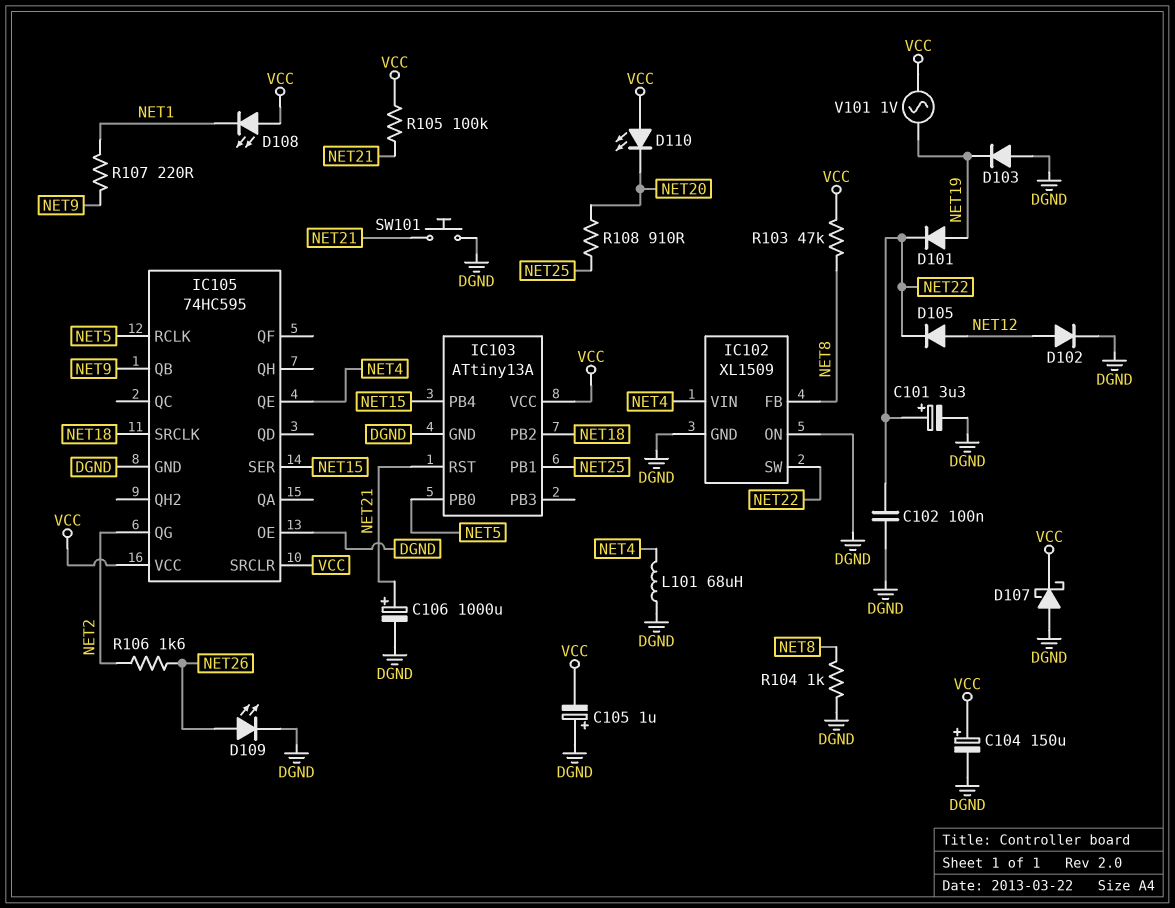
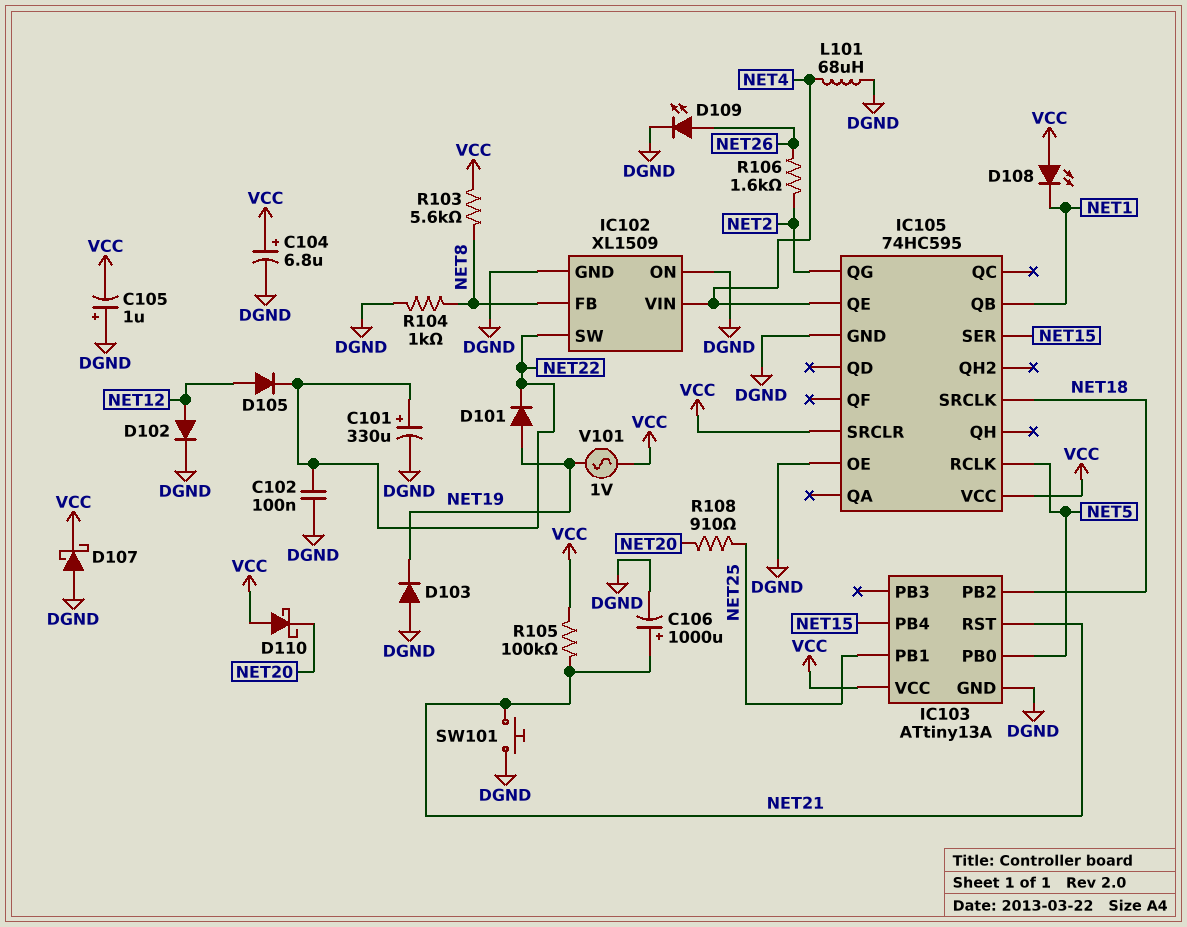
C101: 3.3uF (plus NET22, minus DGND) -> 330uF (plus NET22, minus DGND)
C104: 150uF (plus VCC, minus DGND) -> 6.8uF (plus VCC, minus DGND)
D110: LED (A VCC, K NET20) -> schottky (A VCC, K NET20)
IC105 pin QB: NET9 -> NET1
R103: 47k (NET8, VCC) -> 5.6k (NET8, VCC)
R107: 220 (NET1, NET9) -> none

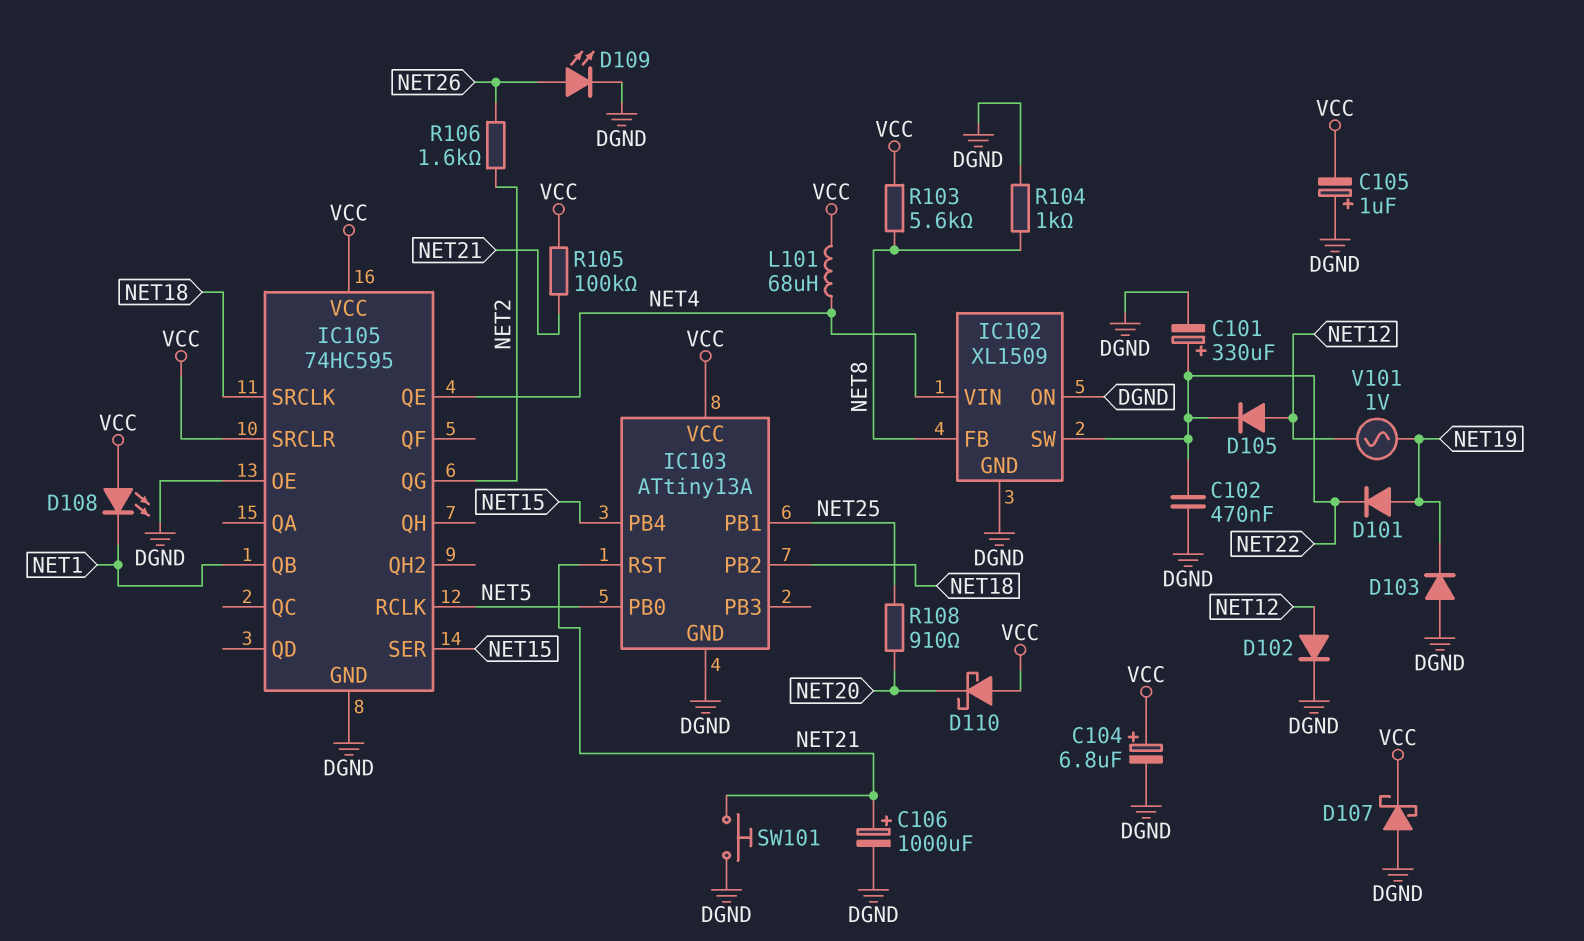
C102: 100nF (DGND, NET22) -> 470nF (DGND, NET22)
L101: 68uH (DGND, NET4) -> 68uH (NET4, VCC)
V101: AC 1V (NET19, VCC) -> AC 1V (NET12, NET19)

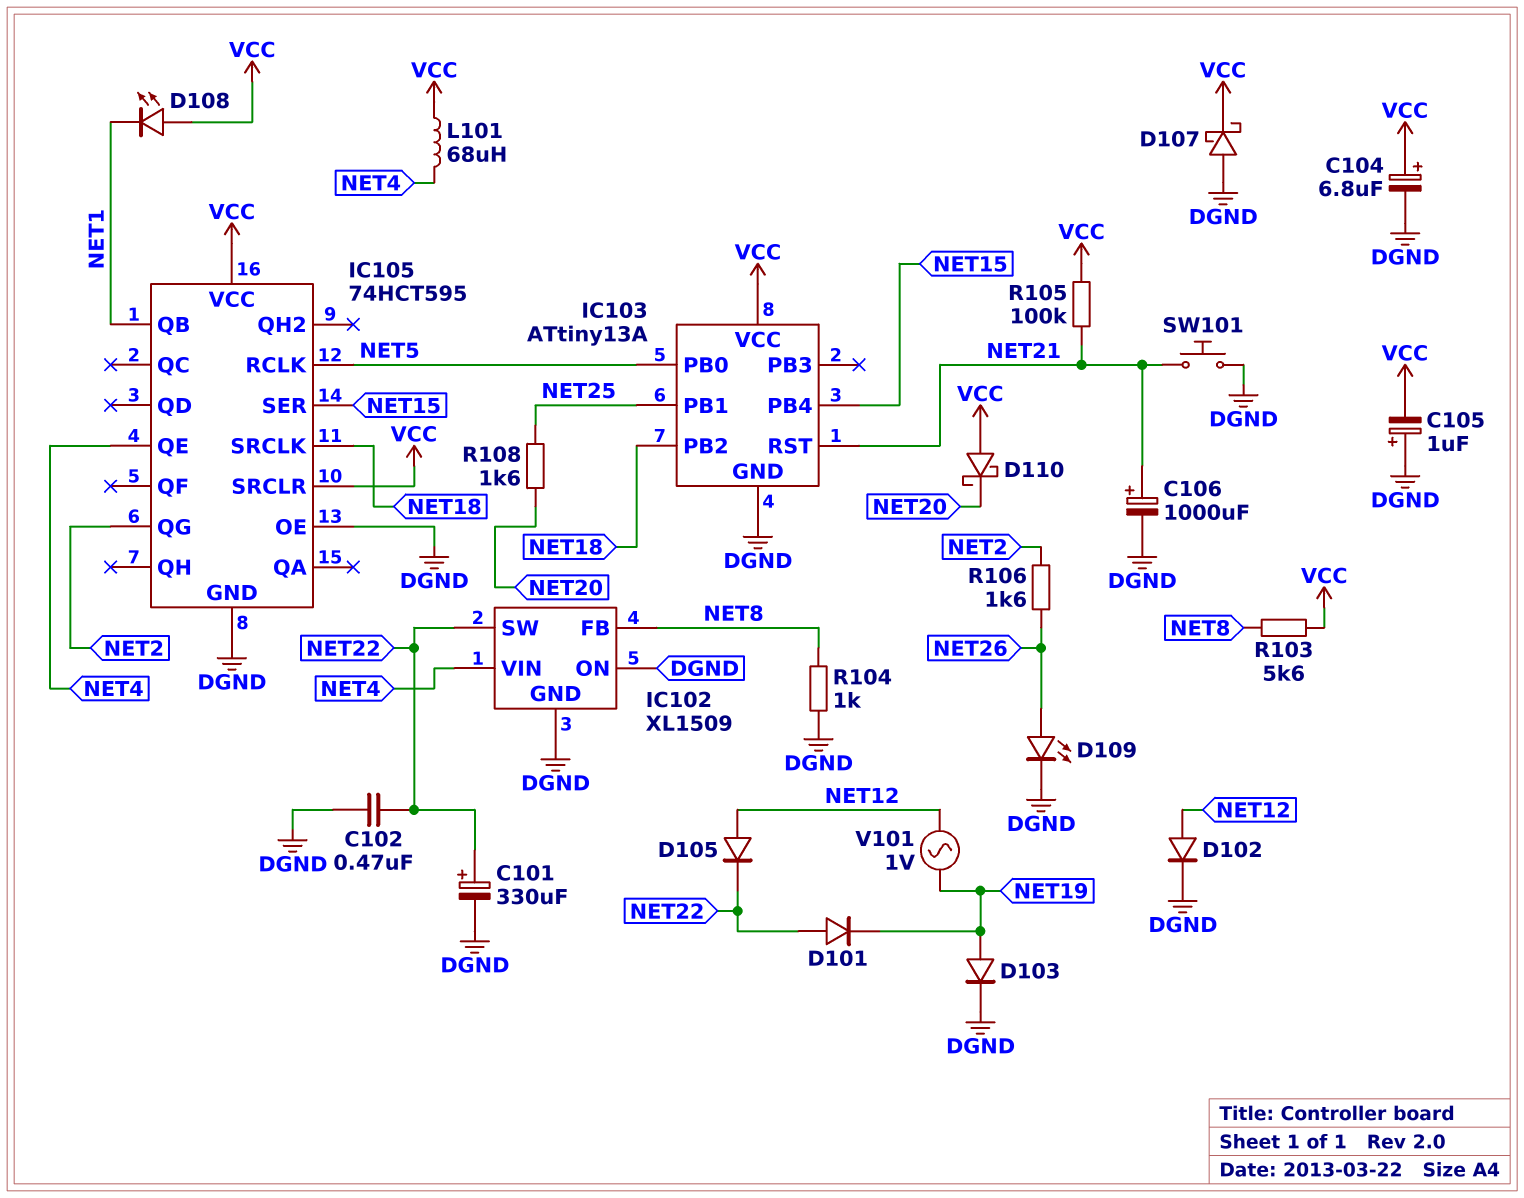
D101: diode (A NET19, K NET22) -> diode (A NET22, K NET19)
D103: diode (A DGND, K NET19) -> diode (A NET19, K DGND)
IC105: 74HC595 -> 74HCT595
R108: 910 (NET20, NET25) -> 1.6k (NET20, NET25)

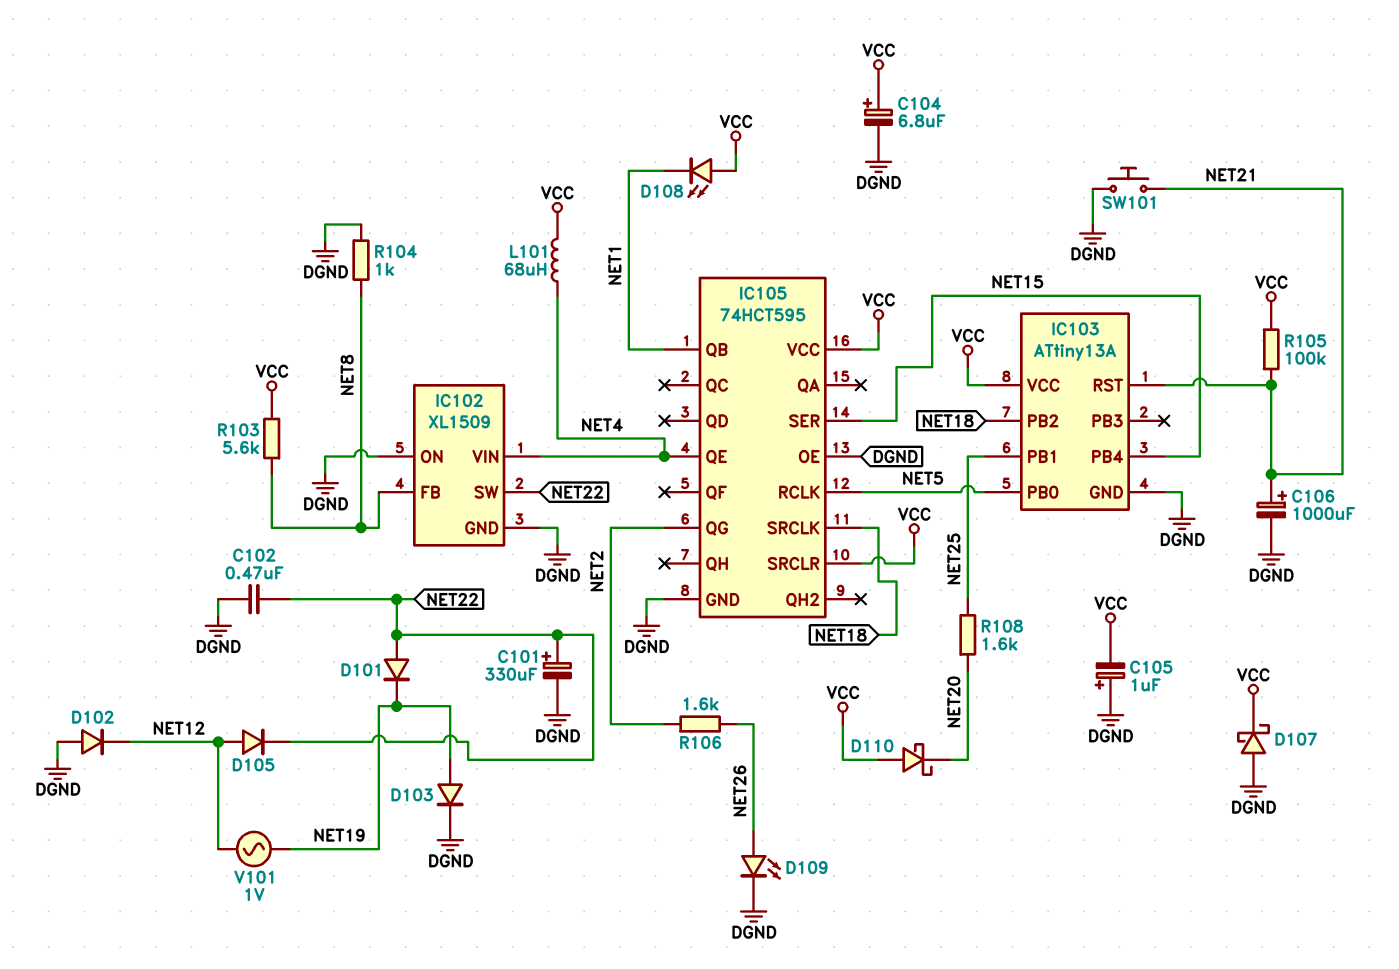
D102: diode (A NET12, K DGND) -> diode (A DGND, K NET12)

